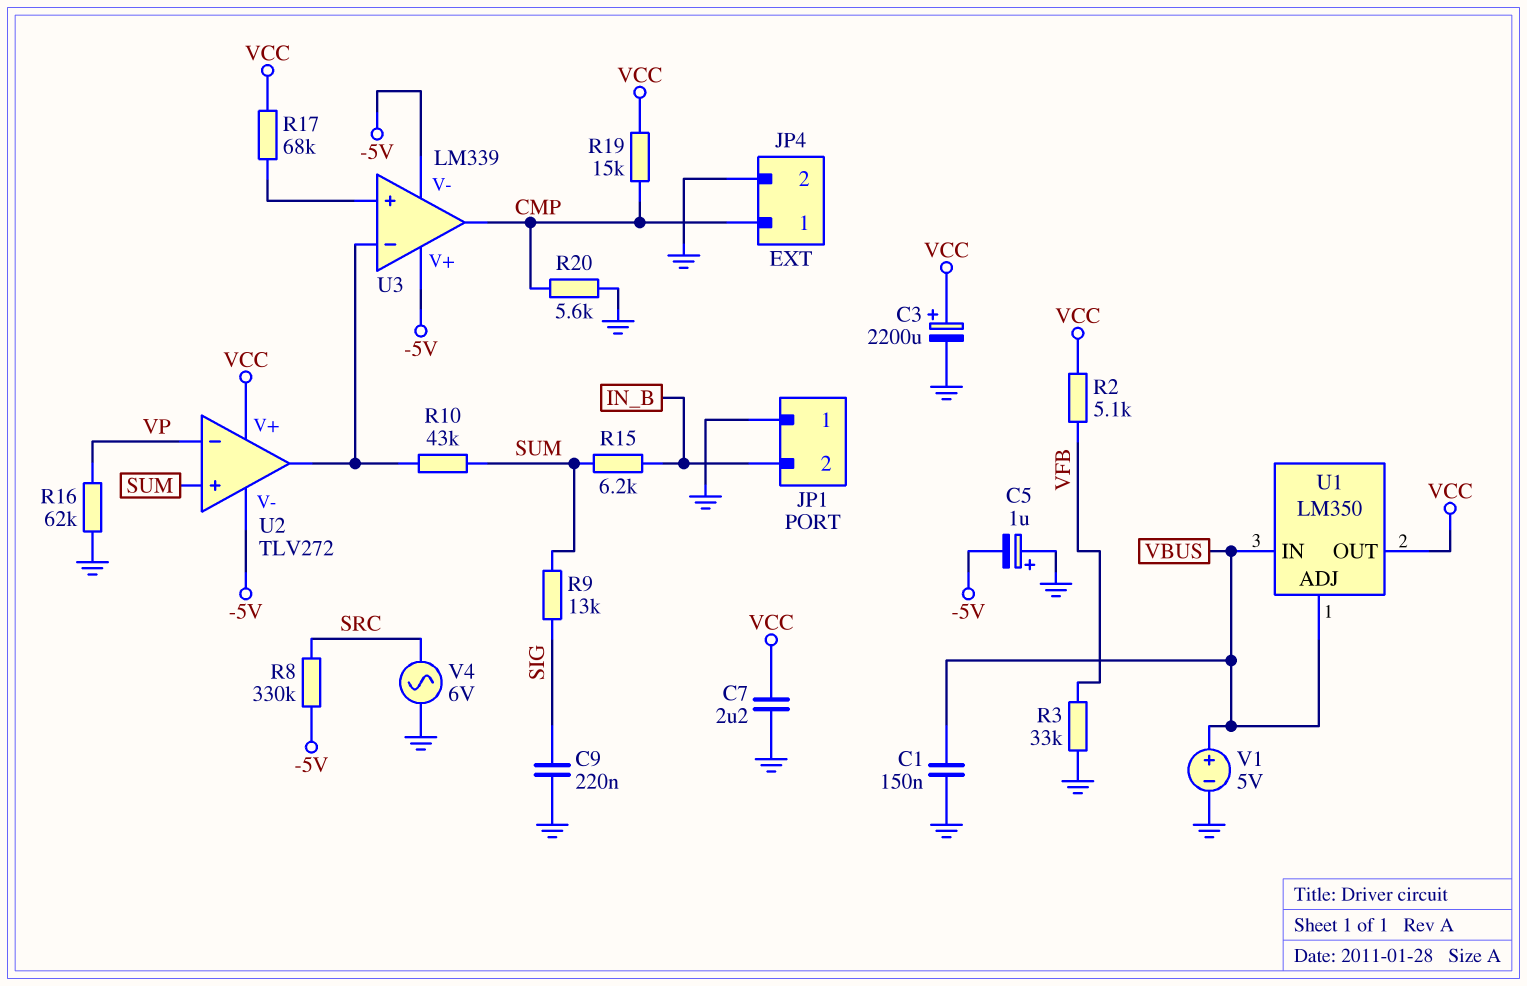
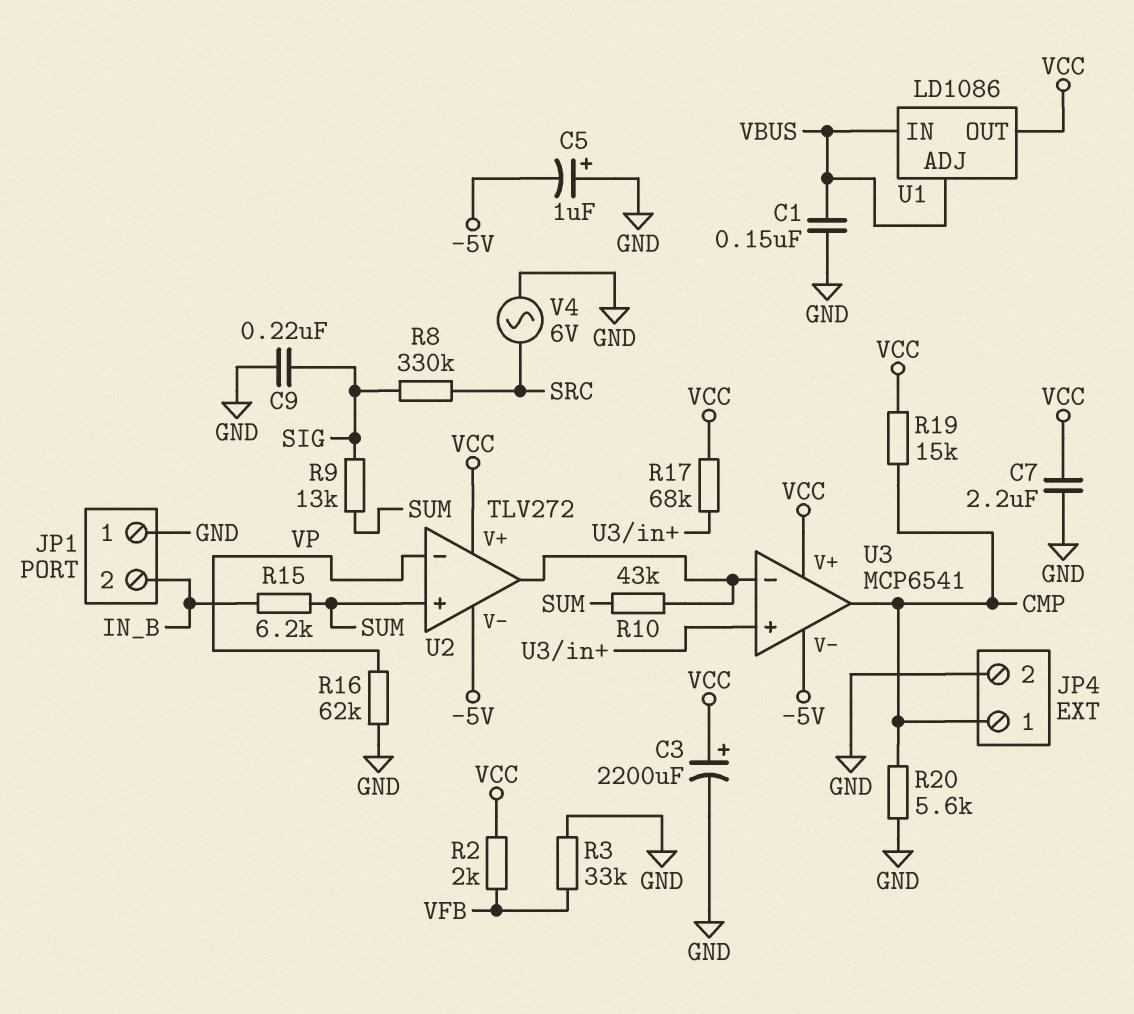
R2: 5.1k (VCC, VFB) -> 2k (VCC, VFB)
R8: 330k (-5V, SRC) -> 330k (SIG, SRC)
U1: LM350 -> LD1086
U3: LM339 -> MCP6541
U3 pin V+: -5V -> VCC
V1: 5V (plus VBUS, minus GND) -> none

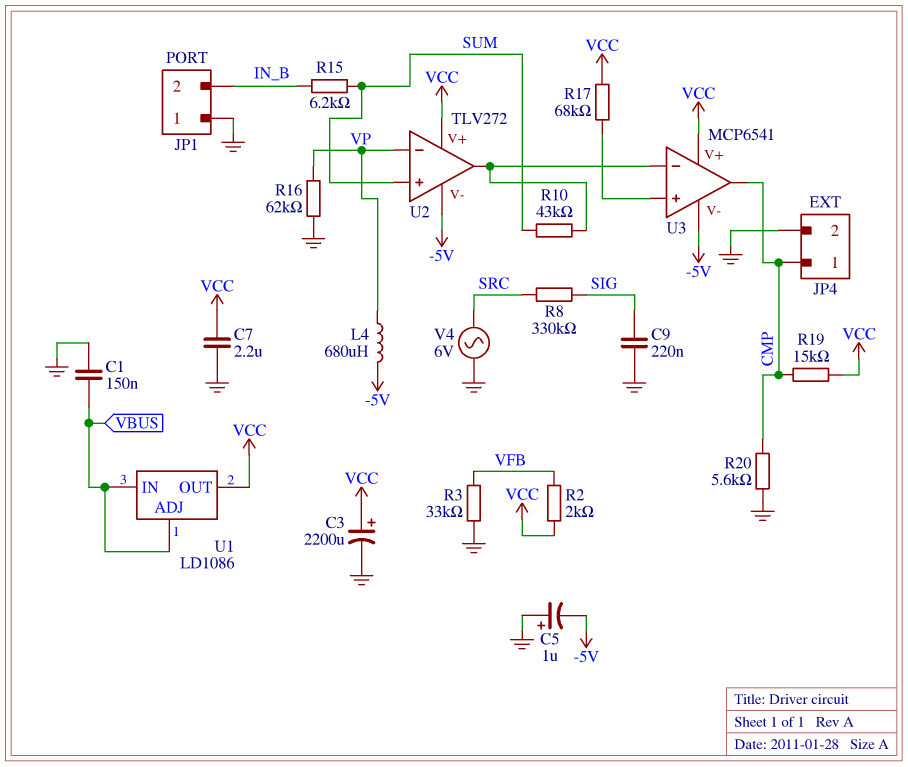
L4: none -> 680uH (-5V, VP)
R9: 13k (SIG, SUM) -> none

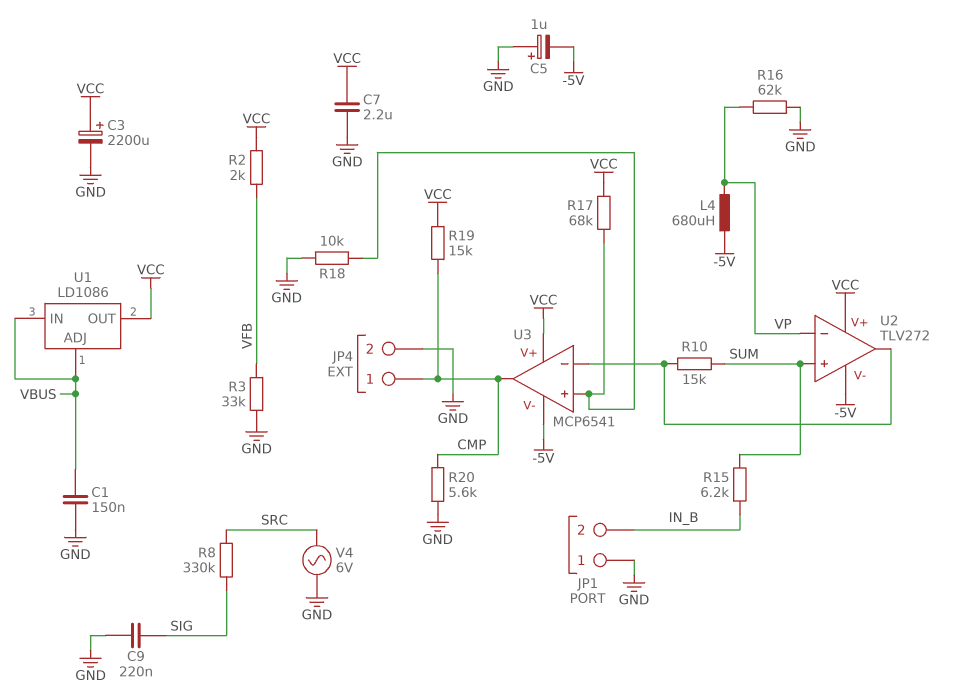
R10: 43k (SUM, U2/out) -> 15k (SUM, U2/out)
R18: none -> 10k (GND, U3/in+)

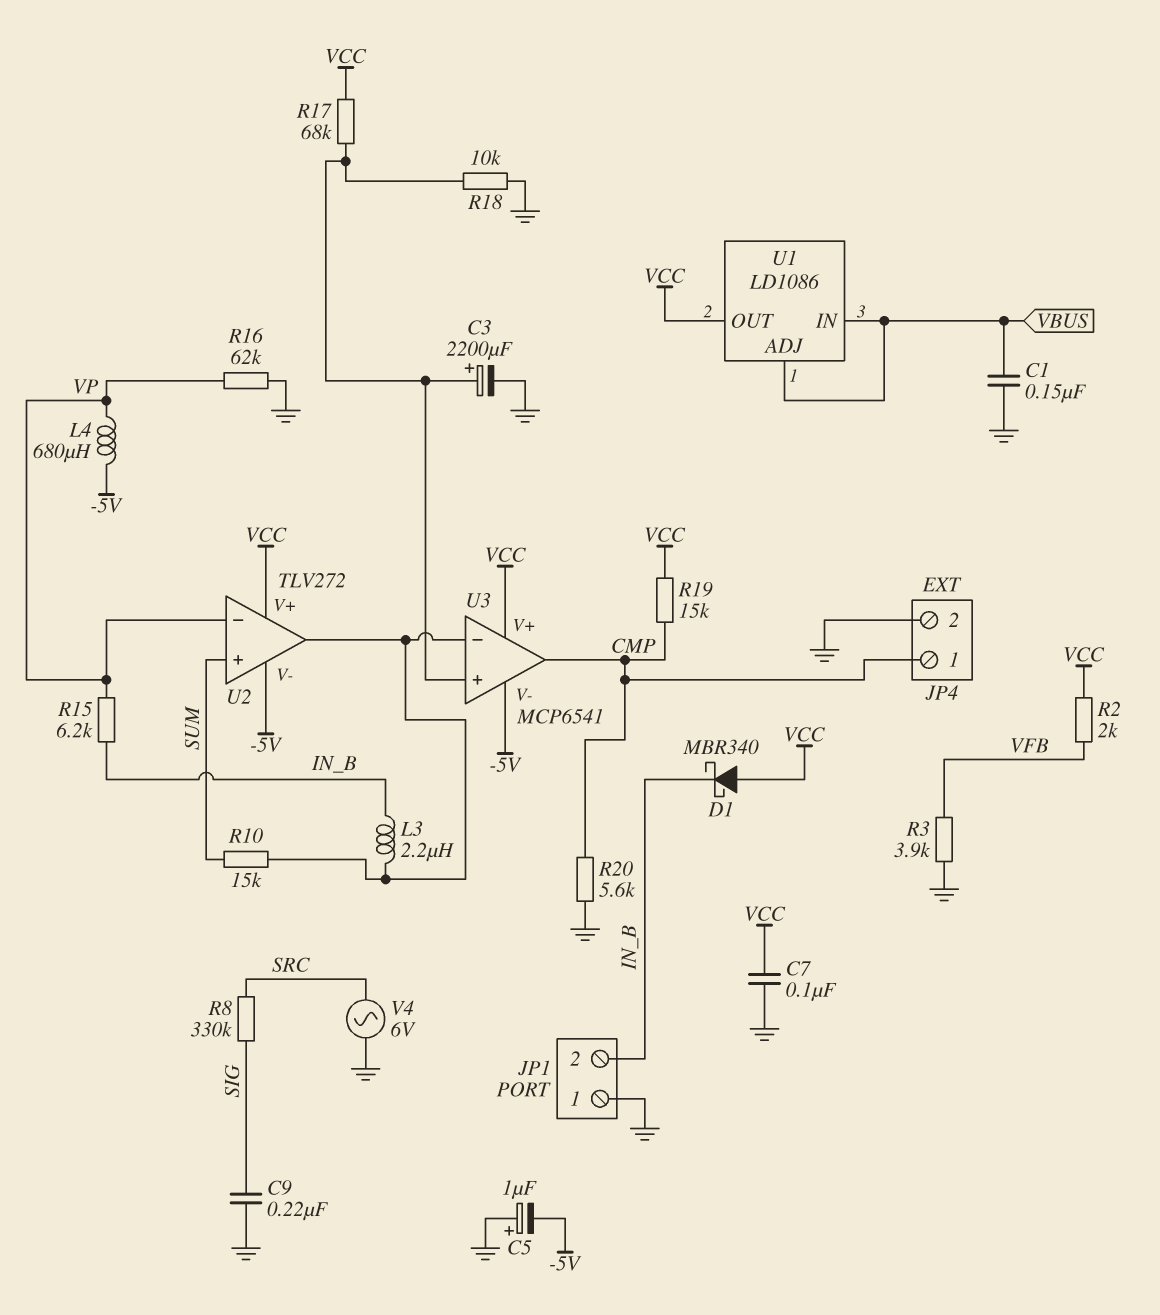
C3: 2200uF (plus VCC, minus GND) -> 2200uF (plus U3/in+, minus GND)
C7: 2.2uF (GND, VCC) -> 100nF (GND, VCC)
D1: none -> schottky MBR340 (A VCC, K IN_B)
L3: none -> 2.2uH (IN_B, U2/out)
R3: 33k (GND, VFB) -> 3.9k (GND, VFB)
R15: 6.2k (IN_B, SUM) -> 6.2k (IN_B, VP)

